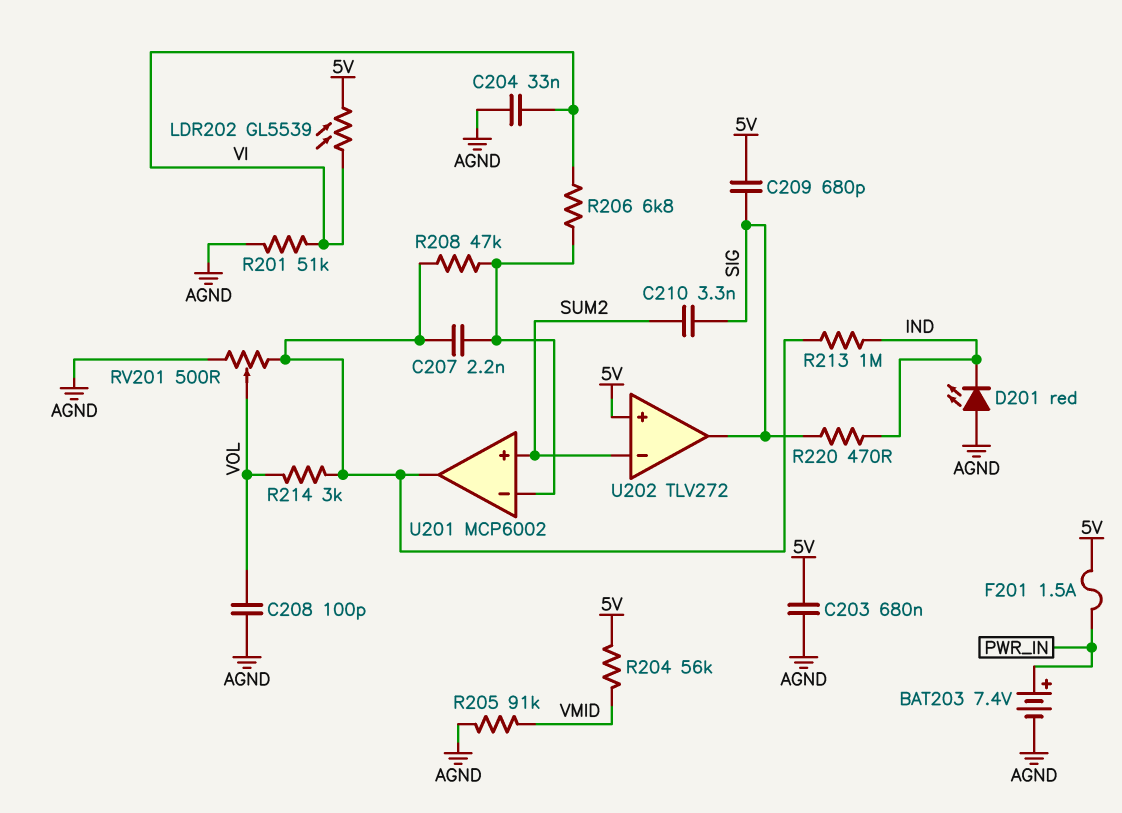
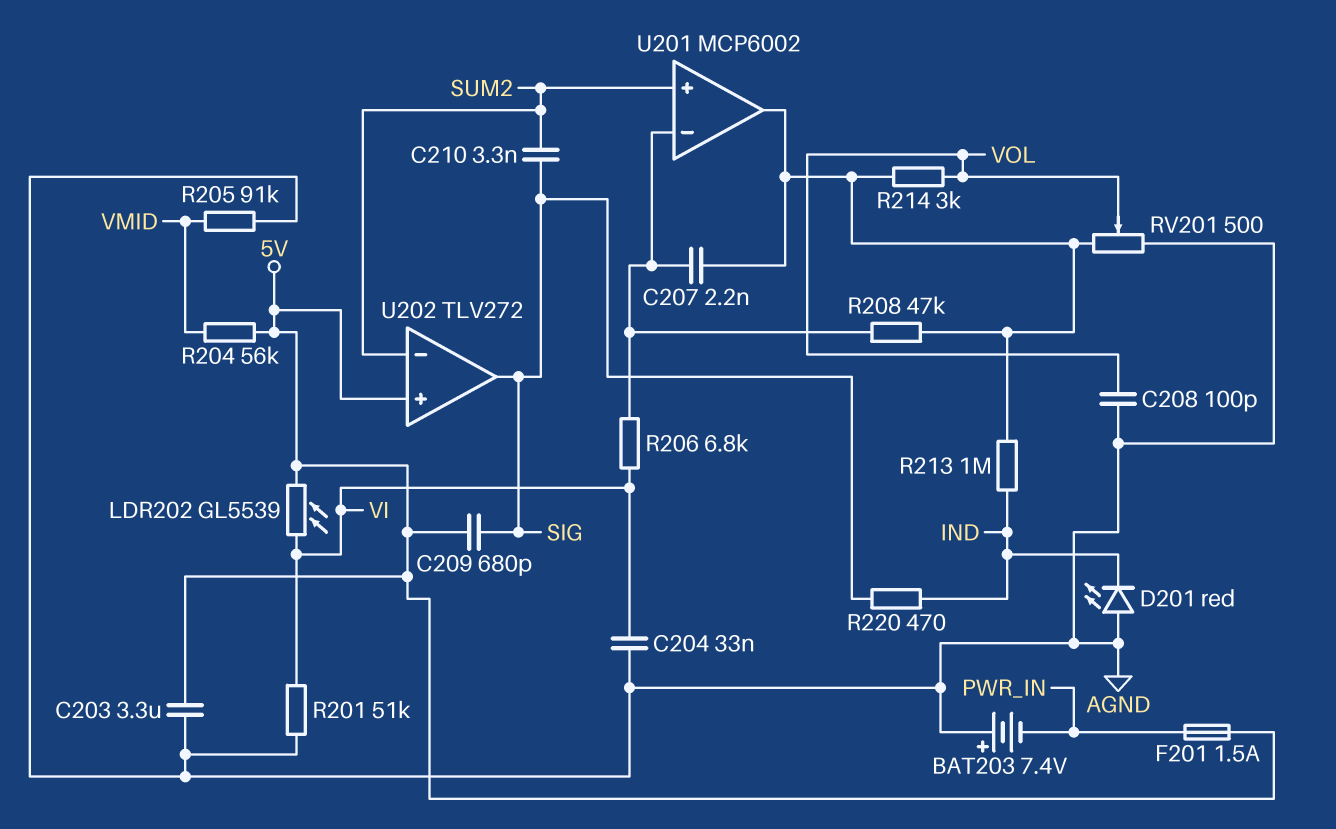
BAT203: 7.4V (plus PWR_IN, minus AGND) -> 7.4V (plus AGND, minus PWR_IN)
C203: 680nF (5V, AGND) -> 3.3uF (5V, AGND)

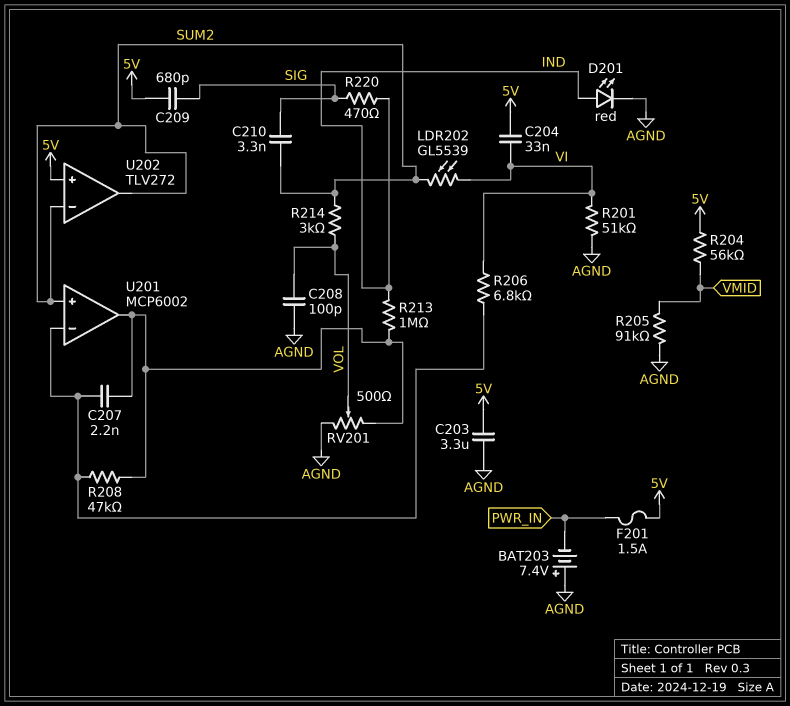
C204: 33nF (AGND, VI) -> 33nF (5V, VI)
D201: LED red (A AGND, K IND) -> LED red (A IND, K AGND)
LDR202: GL5539 (5V, VI) -> GL5539 (SUM2, VI)
R214: 3k (U201/out, VOL) -> 3k (SUM2, VOL)
U202 pin out: SIG -> SUM2

